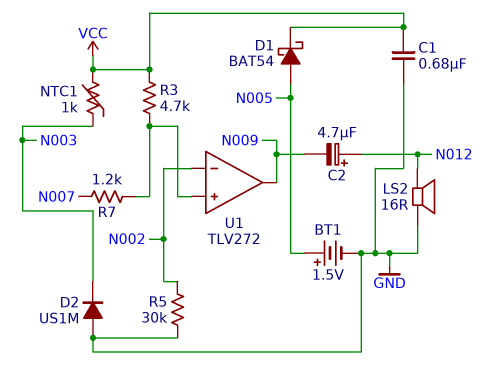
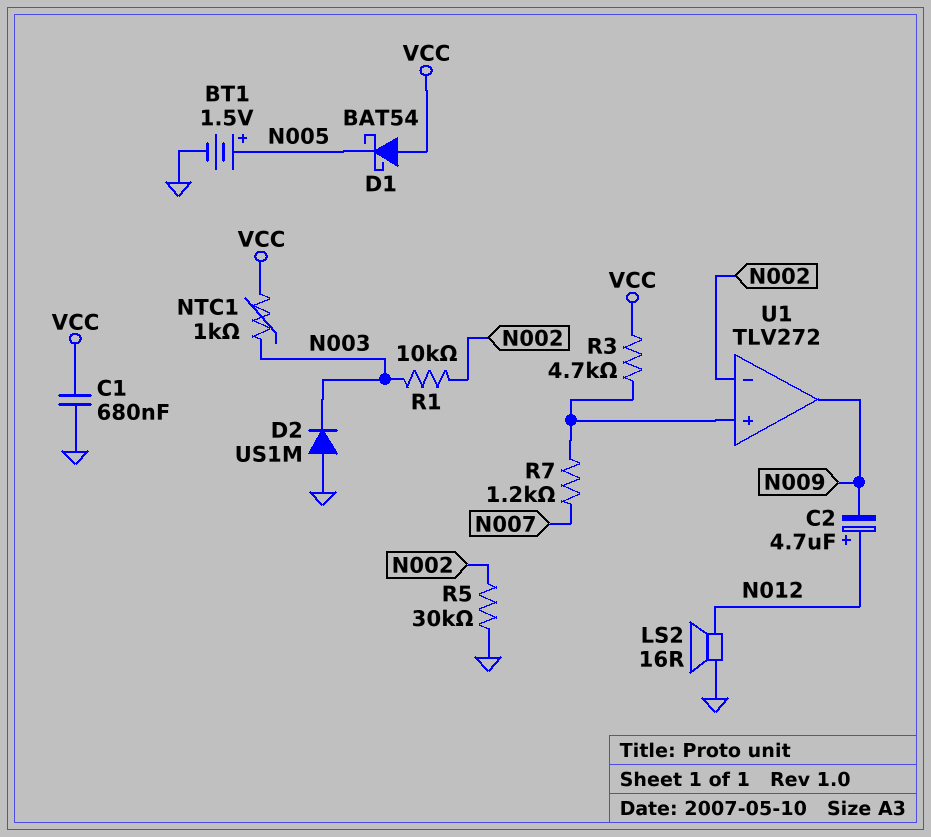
D1: schottky BAT54 (A N005, K VCC) -> schottky BAT54 (A VCC, K N005)
R1: none -> 10k (N002, N003)

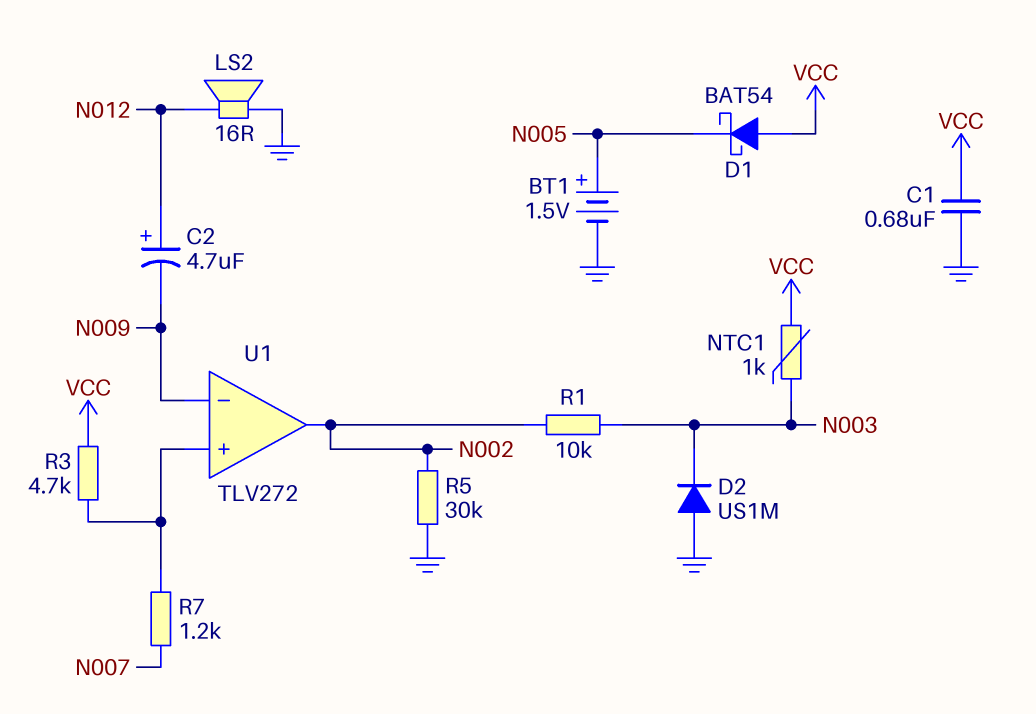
U1 pin in-: N002 -> N009
U1 pin out: N009 -> N002

